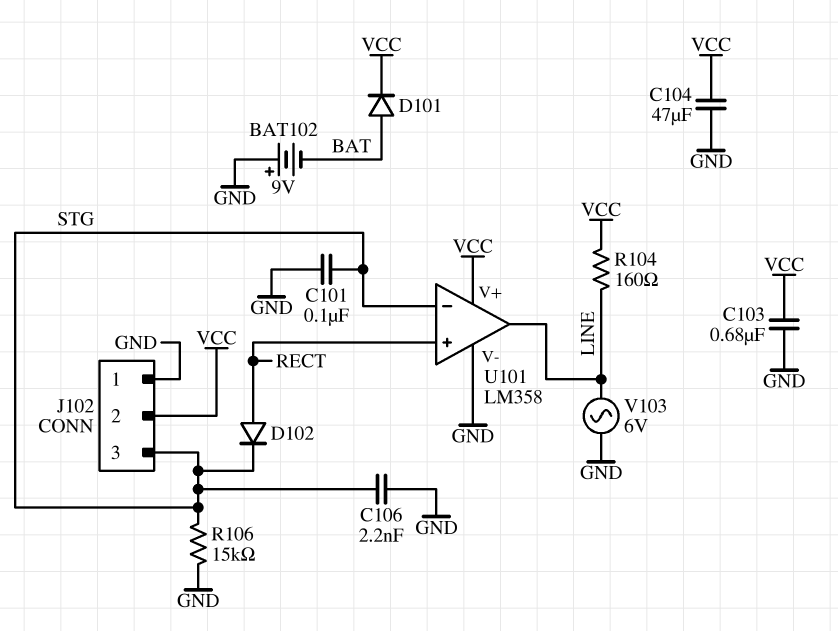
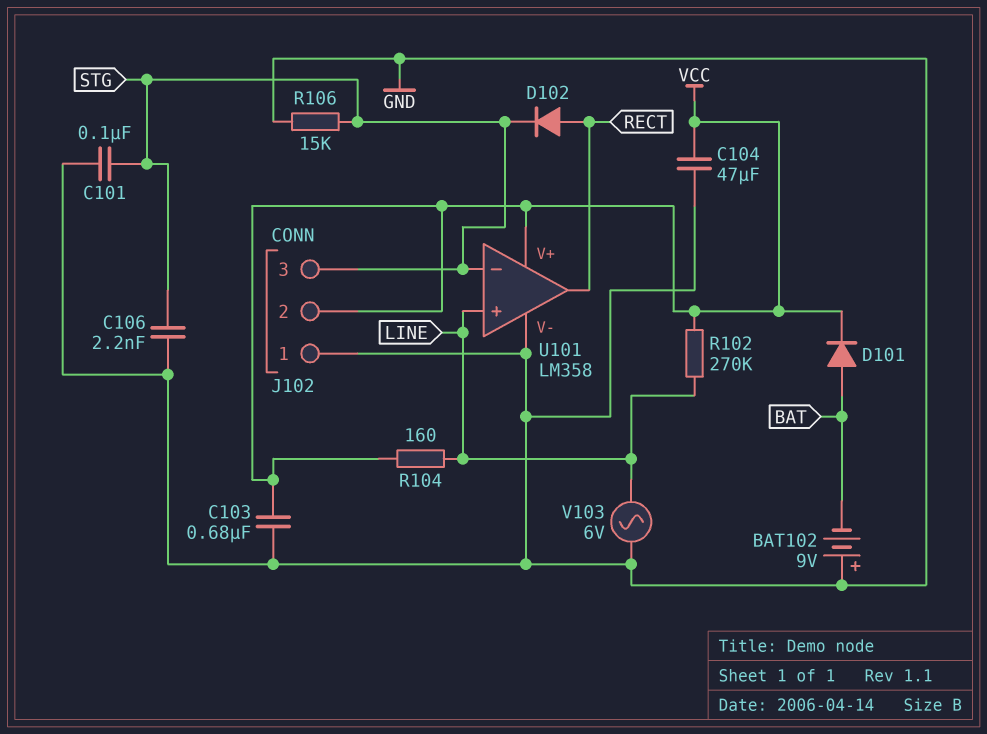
R102: none -> 270k (LINE, VCC)
U101 pin in+: RECT -> LINE
U101 pin out: LINE -> RECT

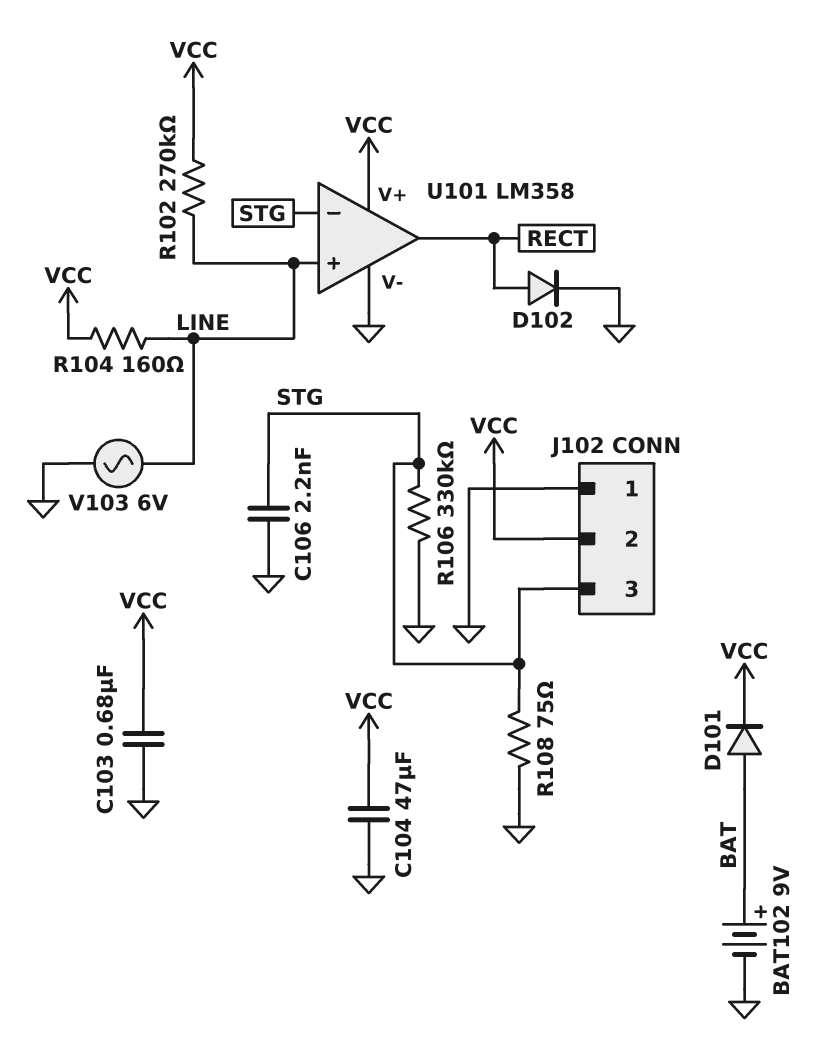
BAT102: 9V (plus GND, minus BAT) -> 9V (plus BAT, minus GND)
C101: 100nF (GND, STG) -> none
D102: diode (A RECT, K STG) -> diode (A RECT, K GND)
R106: 15k (GND, STG) -> 330k (GND, STG)
R108: none -> 75 (GND, STG)

